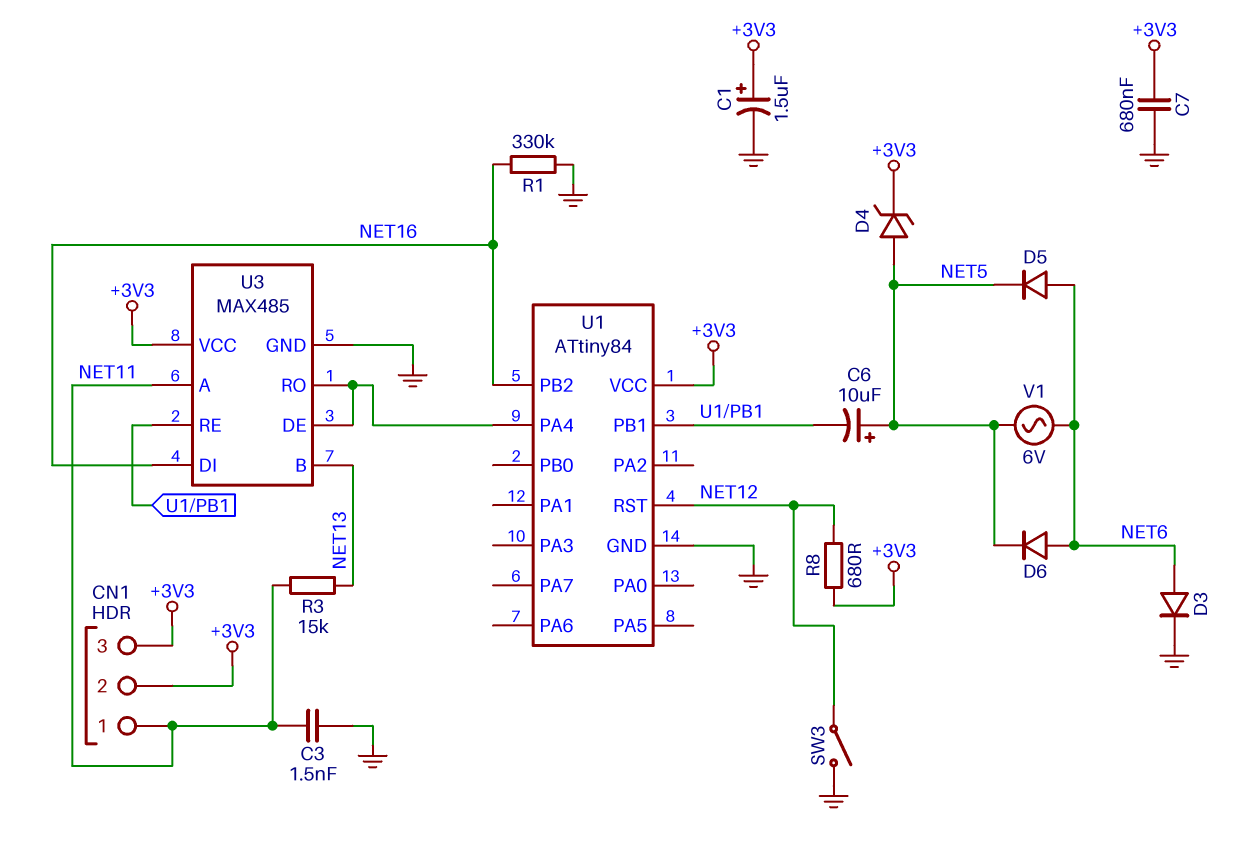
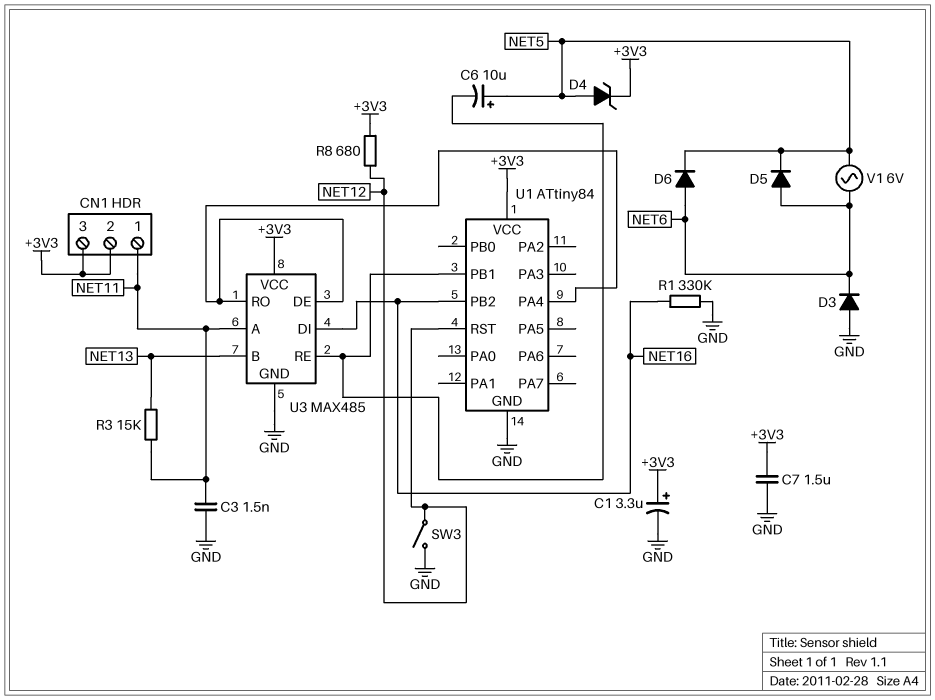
C1: 1.5uF (plus +3V3, minus GND) -> 3.3uF (plus +3V3, minus GND)
C7: 680nF (+3V3, GND) -> 1.5uF (+3V3, GND)
D3: diode (A NET6, K GND) -> diode (A GND, K NET6)

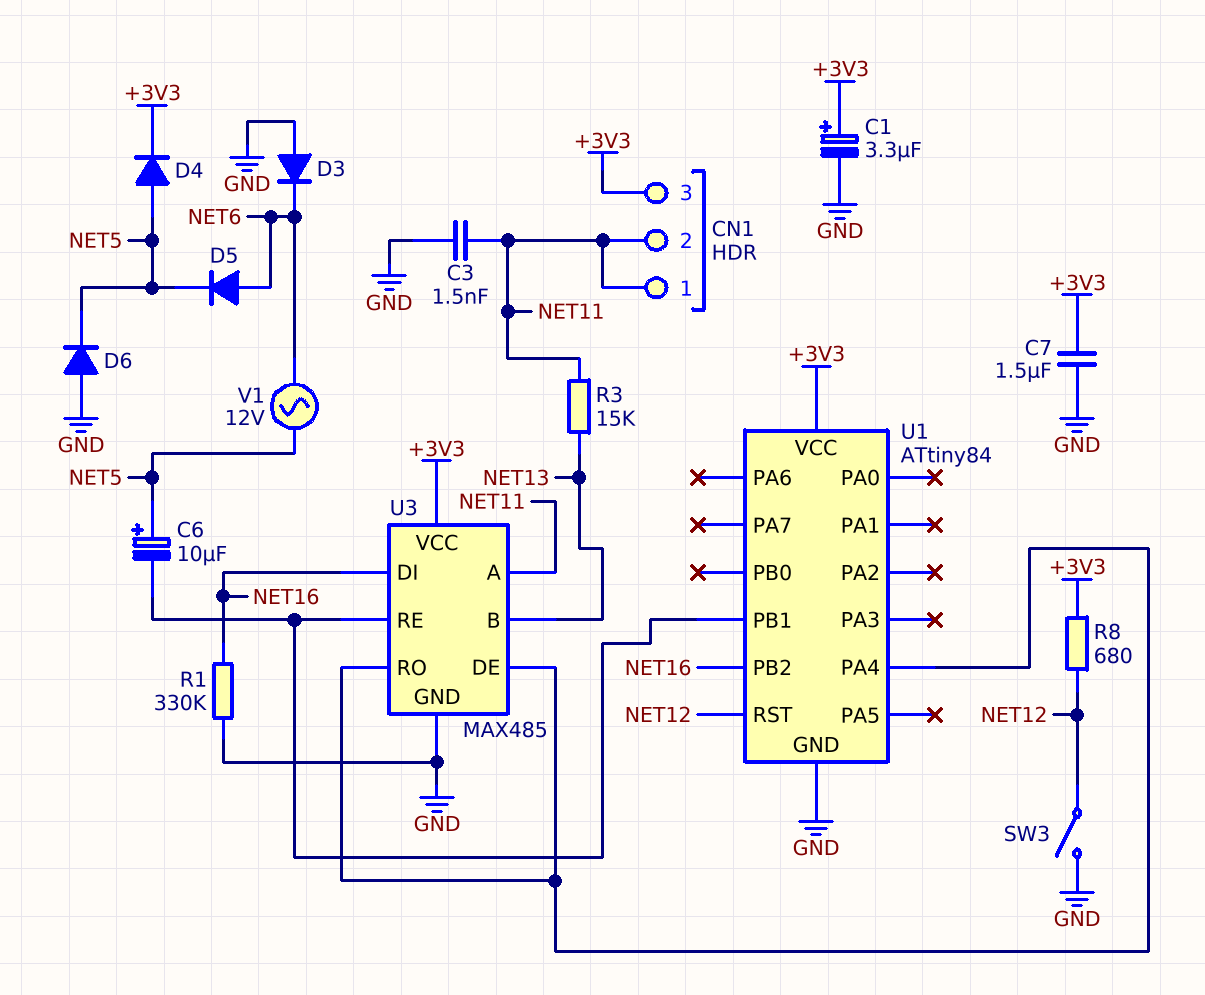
CN1 pin 2: +3V3 -> NET11
D4: zener (A NET5, K +3V3) -> diode (A NET5, K +3V3)
D6: diode (A NET6, K NET5) -> diode (A GND, K NET5)
V1: AC 6V (NET5, NET6) -> AC 12V (NET5, NET6)

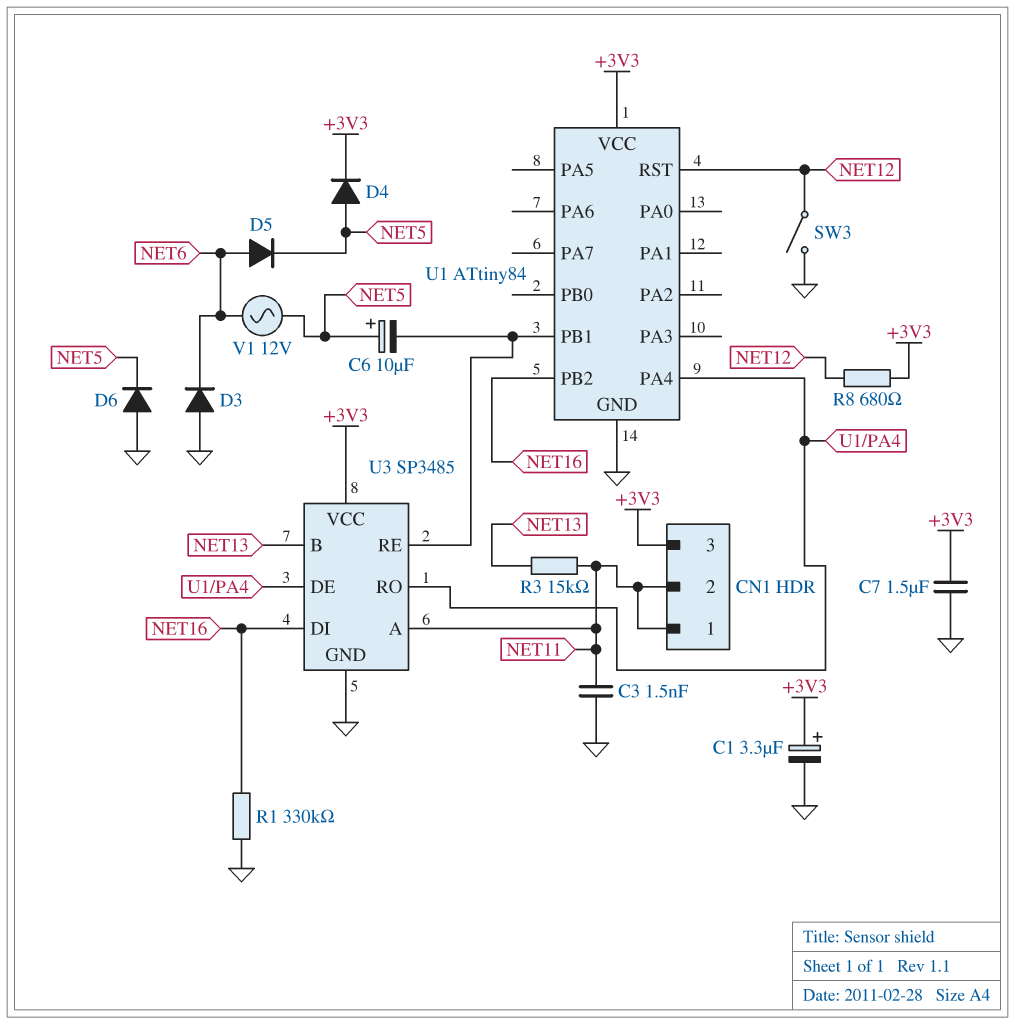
U3: MAX485 -> SP3485

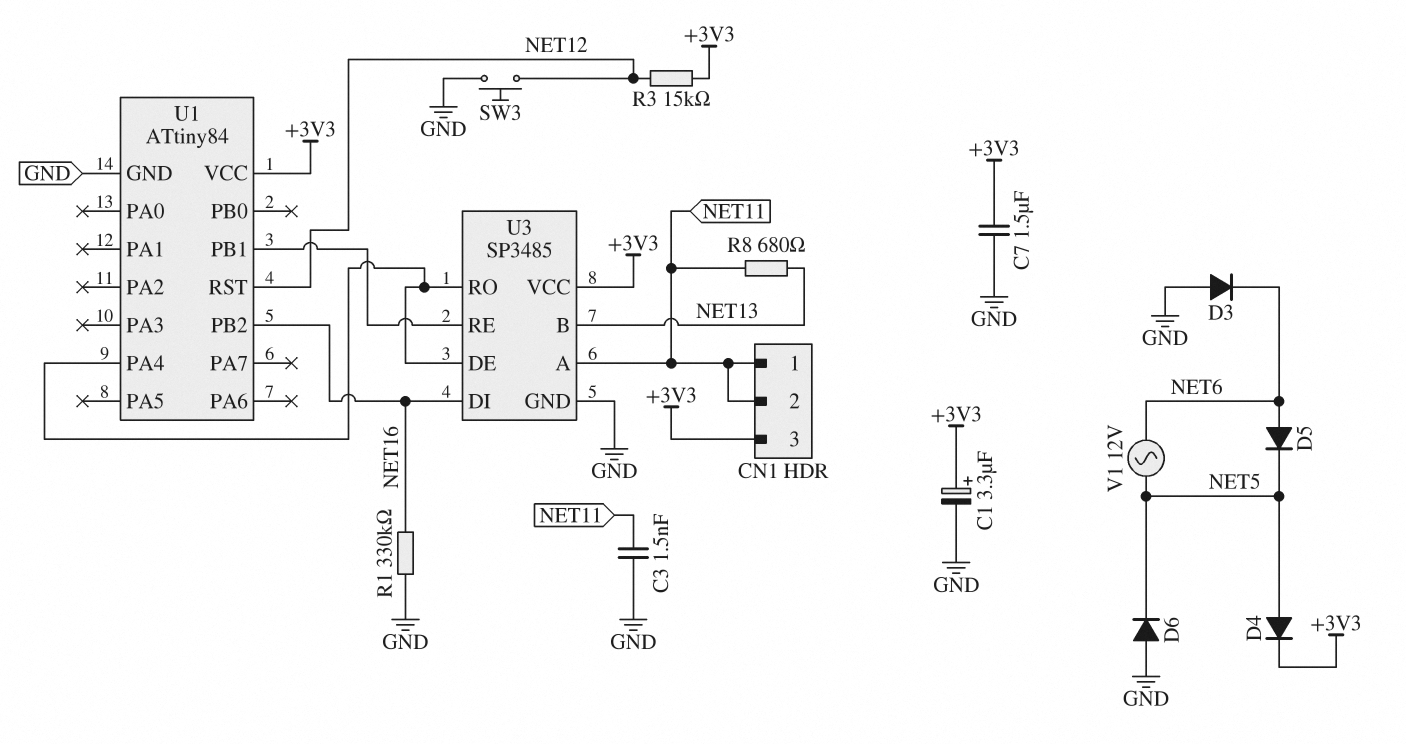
C6: 10uF (plus NET5, minus U1/PB1) -> none
R3: 15k (NET11, NET13) -> 15k (+3V3, NET12)
R8: 680 (+3V3, NET12) -> 680 (NET11, NET13)
SW3: switch (GND, NET12) -> button (GND, NET12)

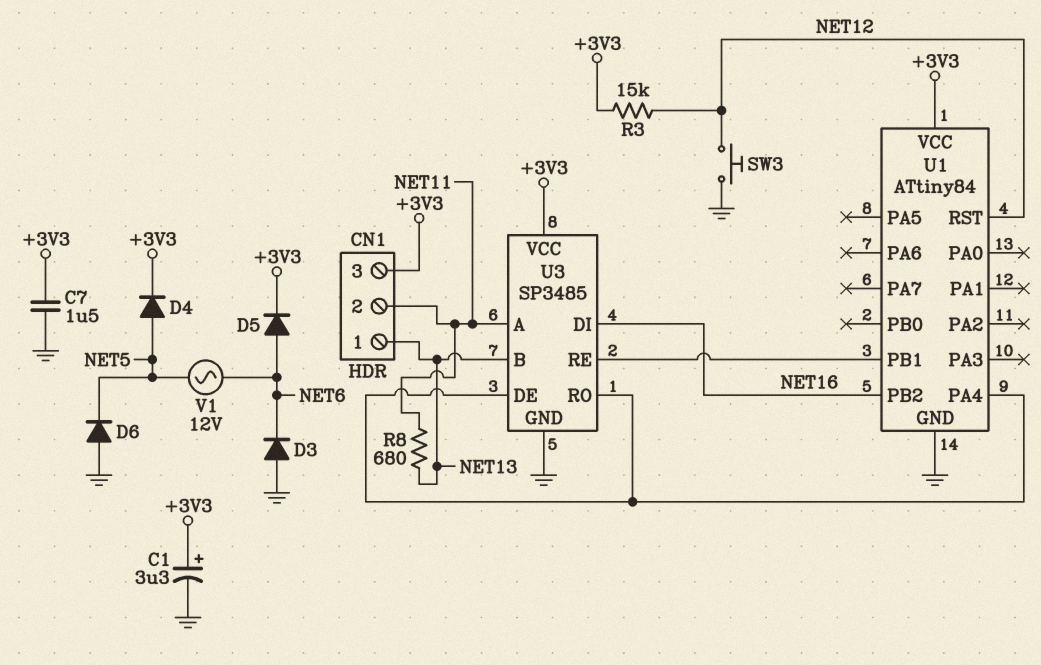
C3: 1.5nF (GND, NET11) -> none
CN1 pin 1: NET11 -> NET13
D5: diode (A NET6, K NET5) -> diode (A NET6, K +3V3)
R1: 330k (GND, NET16) -> none

